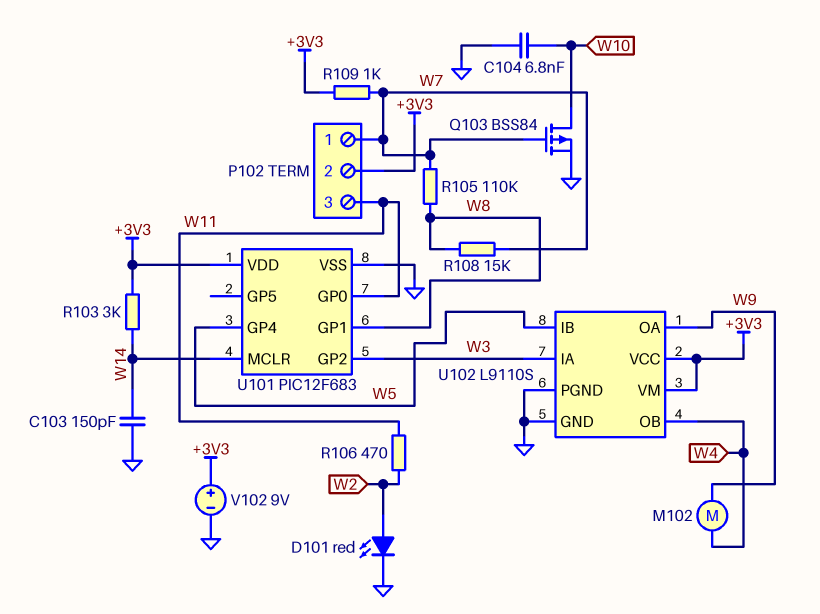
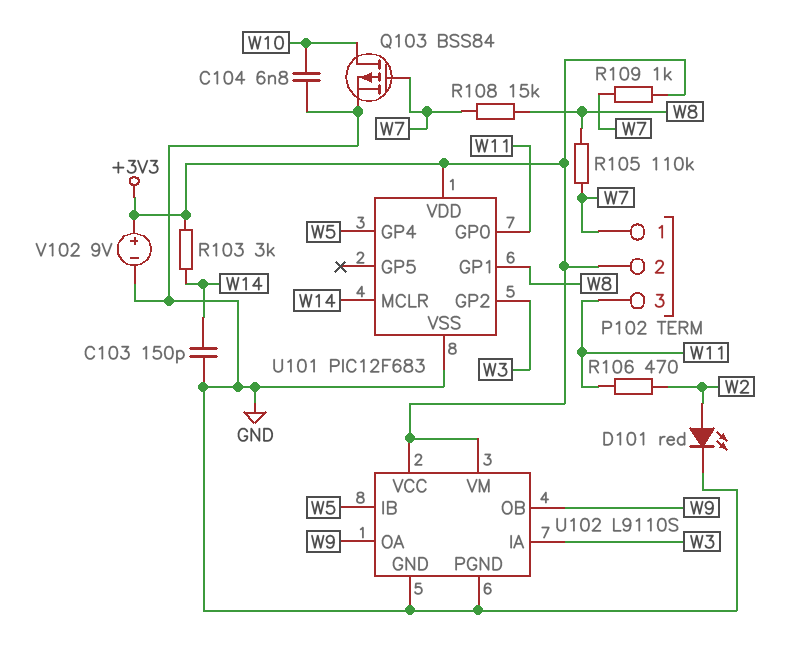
M102: motor (W4, W9) -> none
U102 pin OB: W4 -> W9

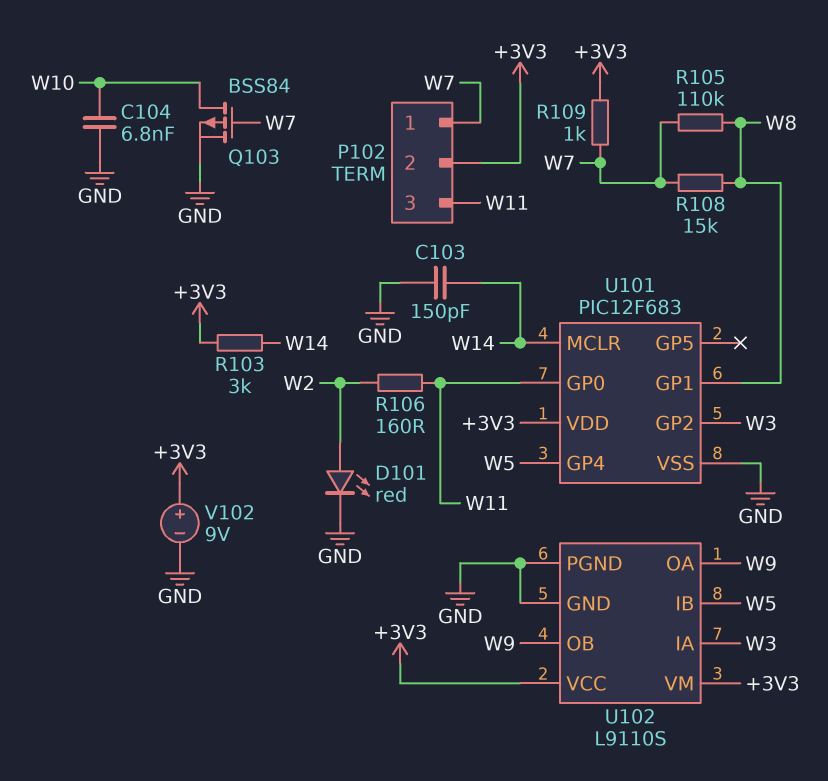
R106: 470 (W2, W11) -> 160 (W2, W11)

